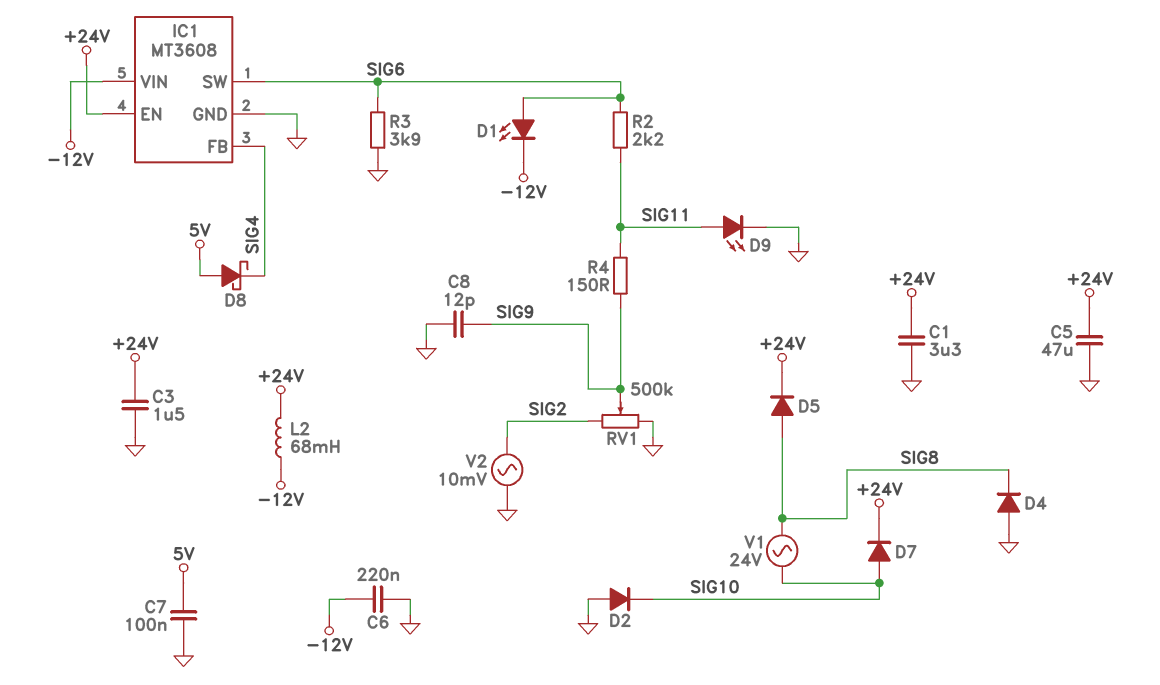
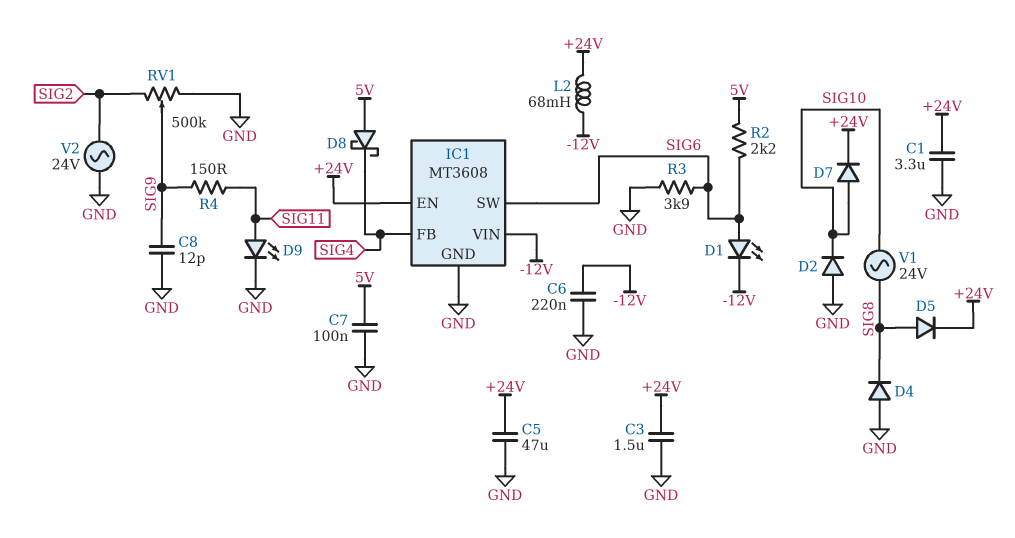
R2: 2.2k (SIG6, SIG11) -> 2.2k (5V, SIG6)
V2: AC 10mV (GND, SIG2) -> AC 24V (GND, SIG2)

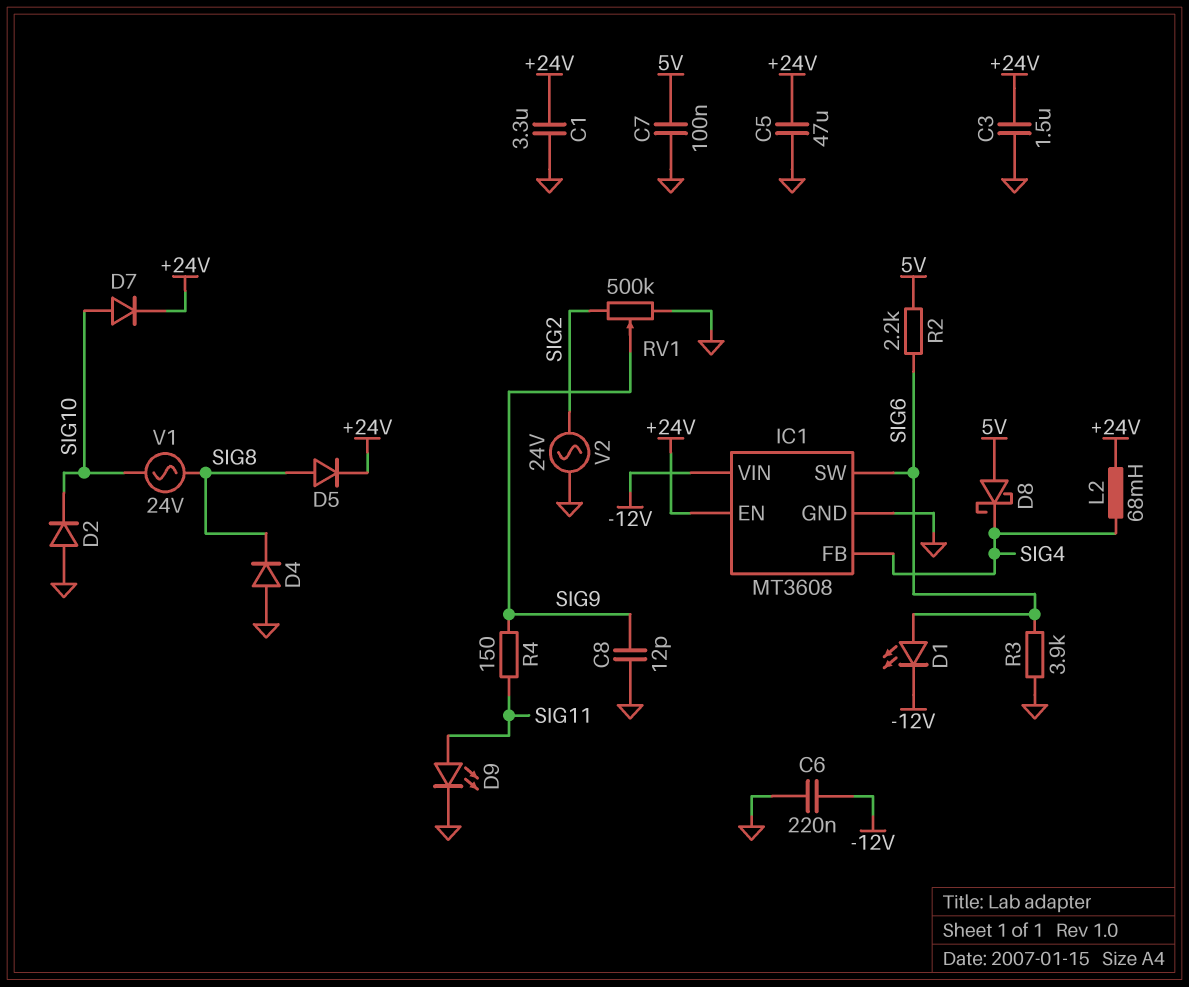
L2: 68mH (+24V, -12V) -> 68mH (+24V, SIG4)

